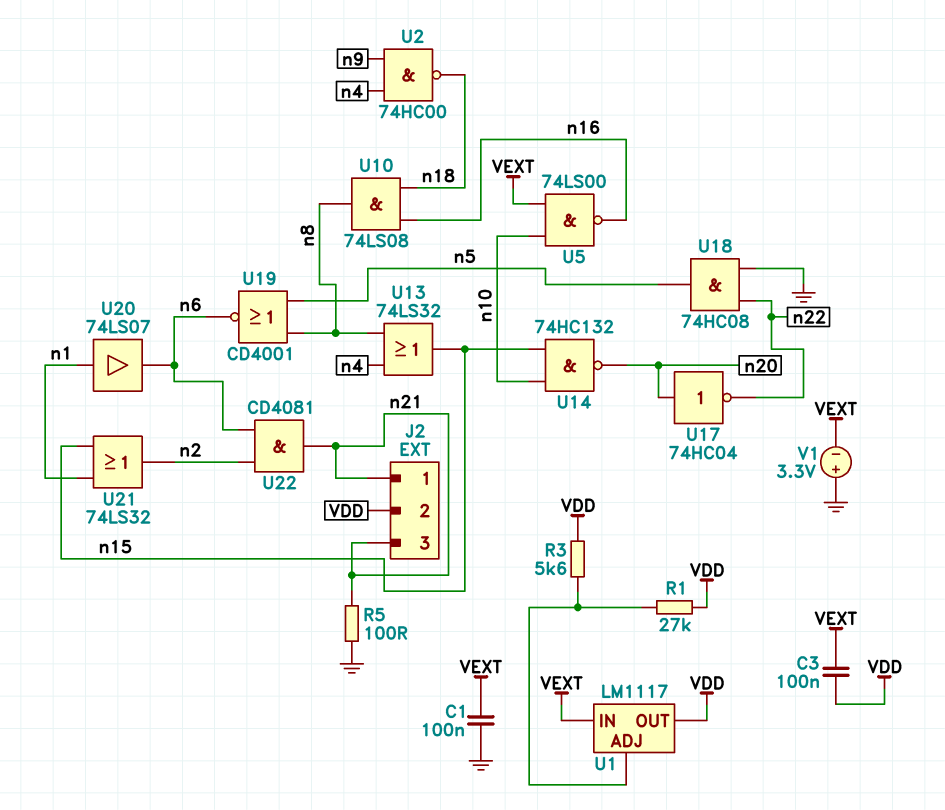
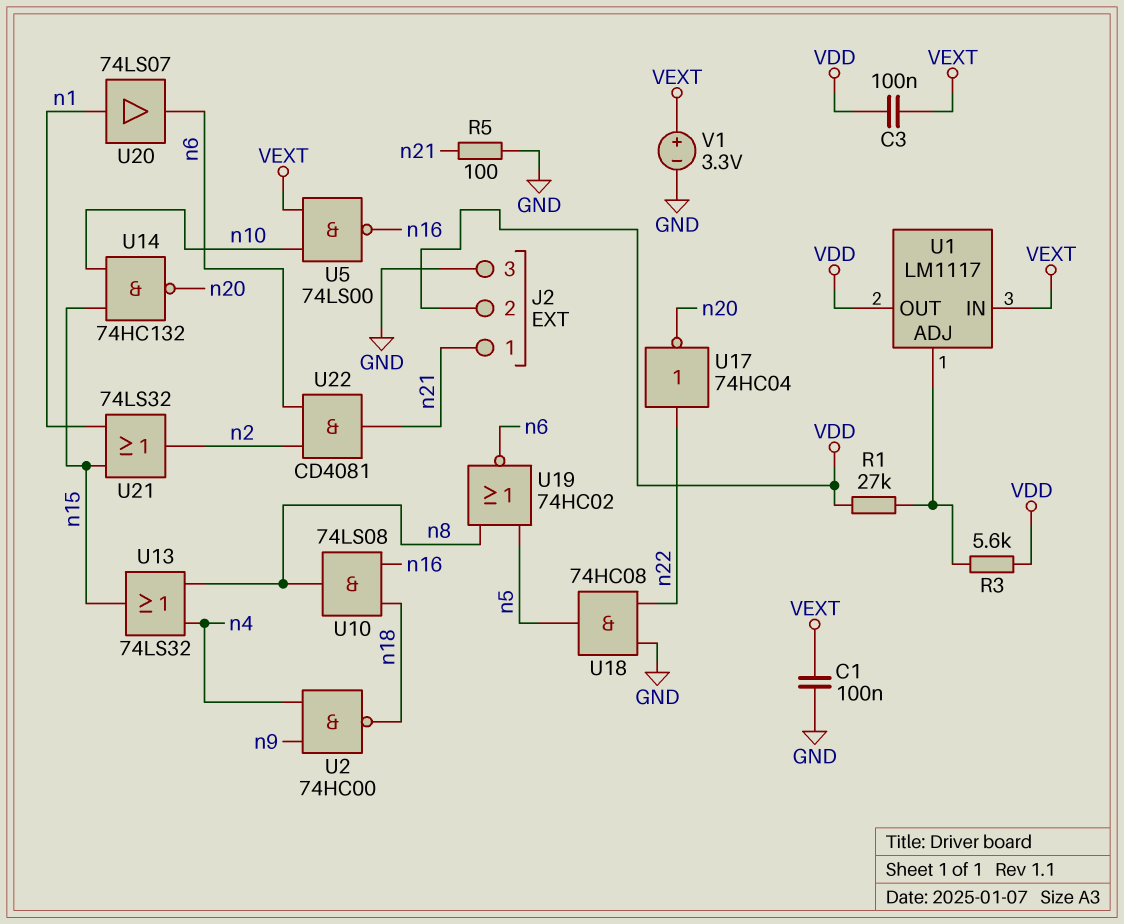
J2 pin 3: n21 -> GND
U17: NOT 74HC04 (in n20, out n22) -> NOT 74HC04 (in n22, out n20)
U19: NOR CD4001 (in n5, in n8, out n6) -> NOR 74HC02 (in n5, in n8, out n6)
V1: 3.3V (plus GND, minus VEXT) -> 3.3V (plus VEXT, minus GND)

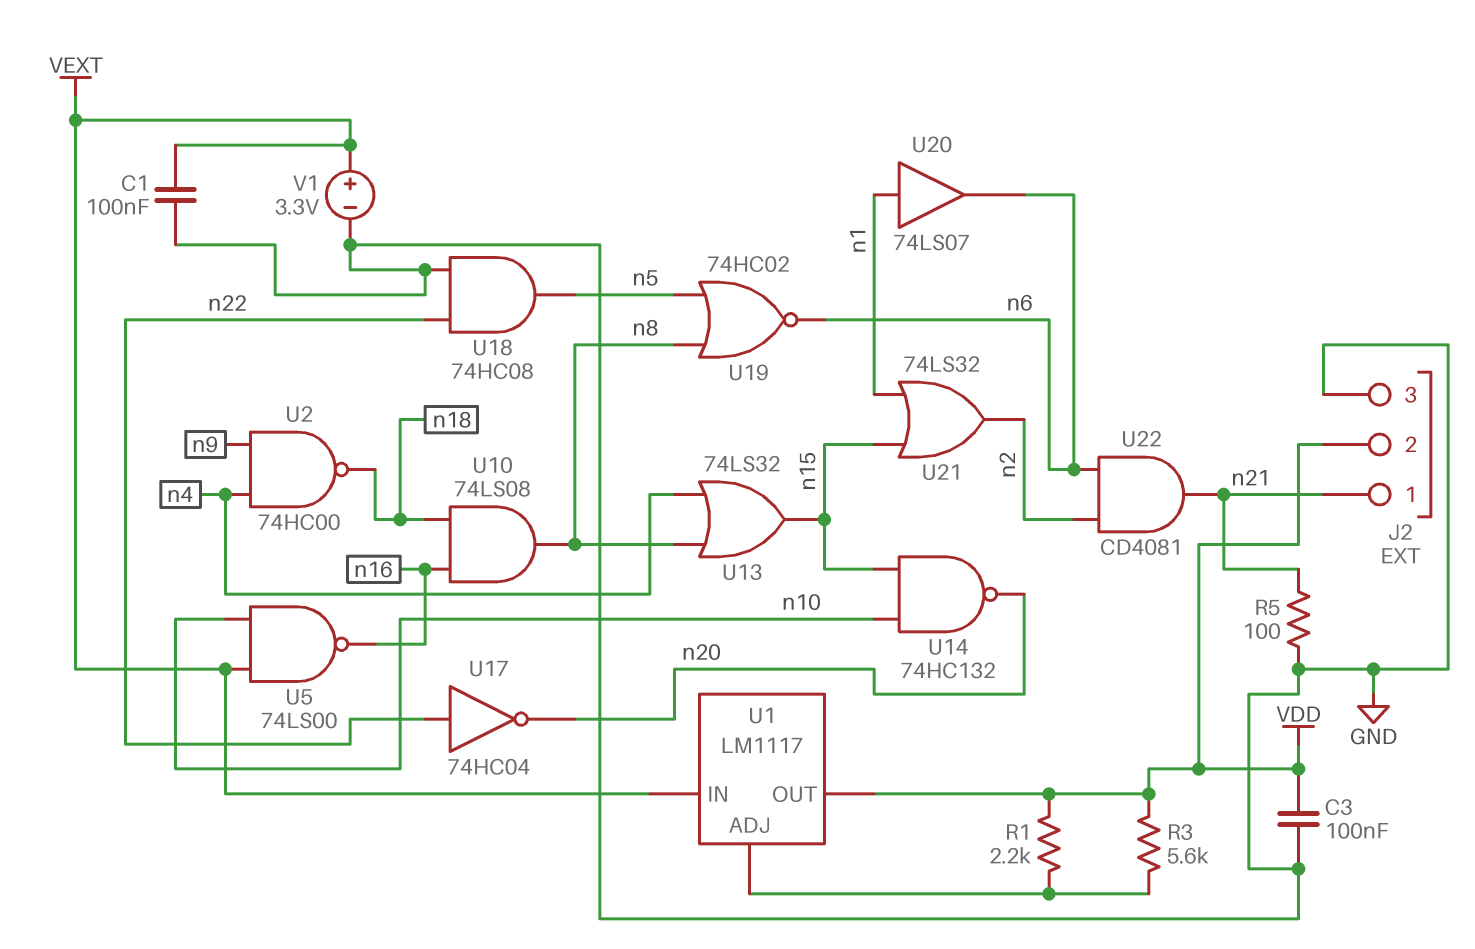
C3: 100nF (VDD, VEXT) -> 100nF (GND, VDD)
R1: 27k (U1/ADJ, VDD) -> 2.2k (U1/ADJ, VDD)

